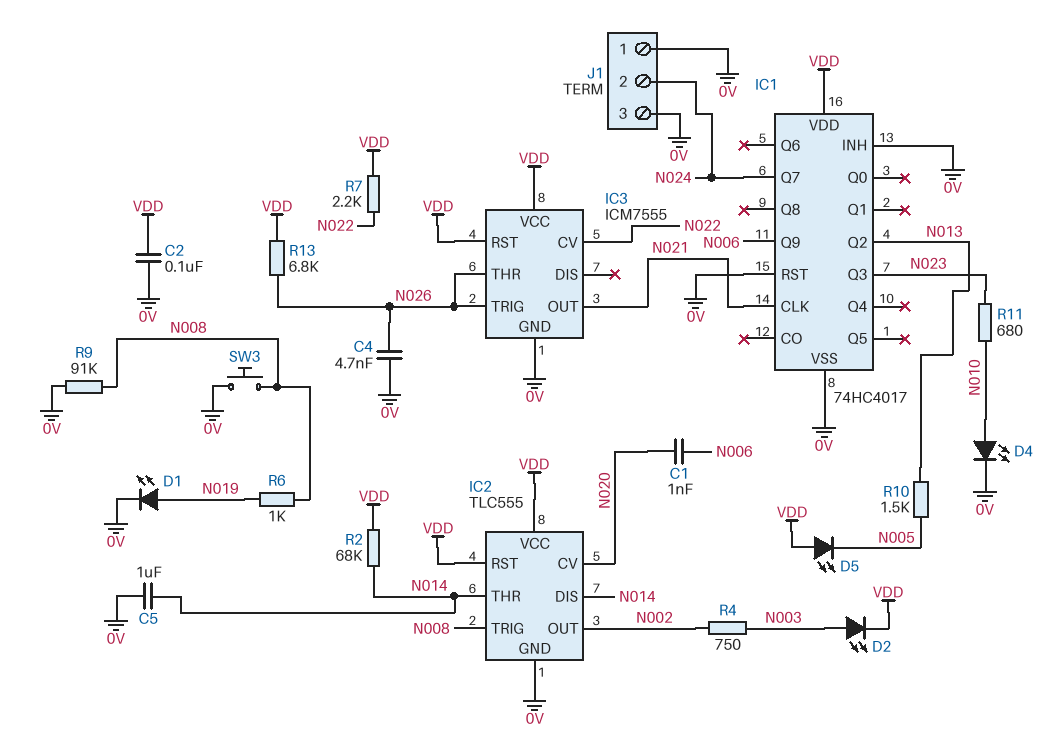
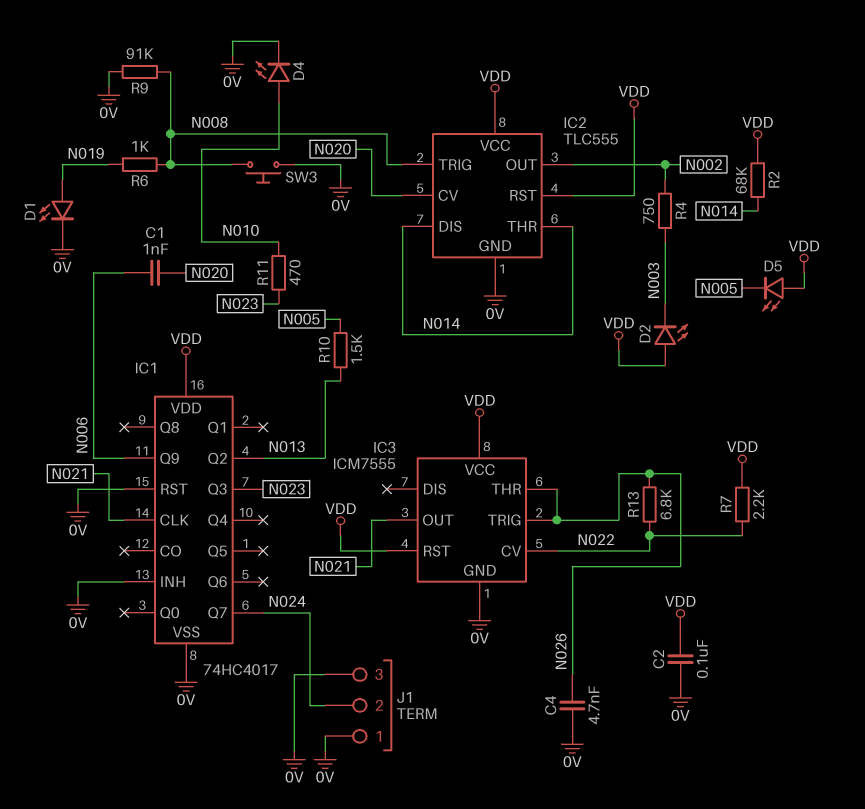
C5: 1uF (0V, N014) -> none
D2: LED (A N003, K VDD) -> LED (A VDD, K N003)
R11: 680 (N010, N023) -> 470 (N010, N023)
R13: 6.8k (N026, VDD) -> 6.8k (N022, N026)

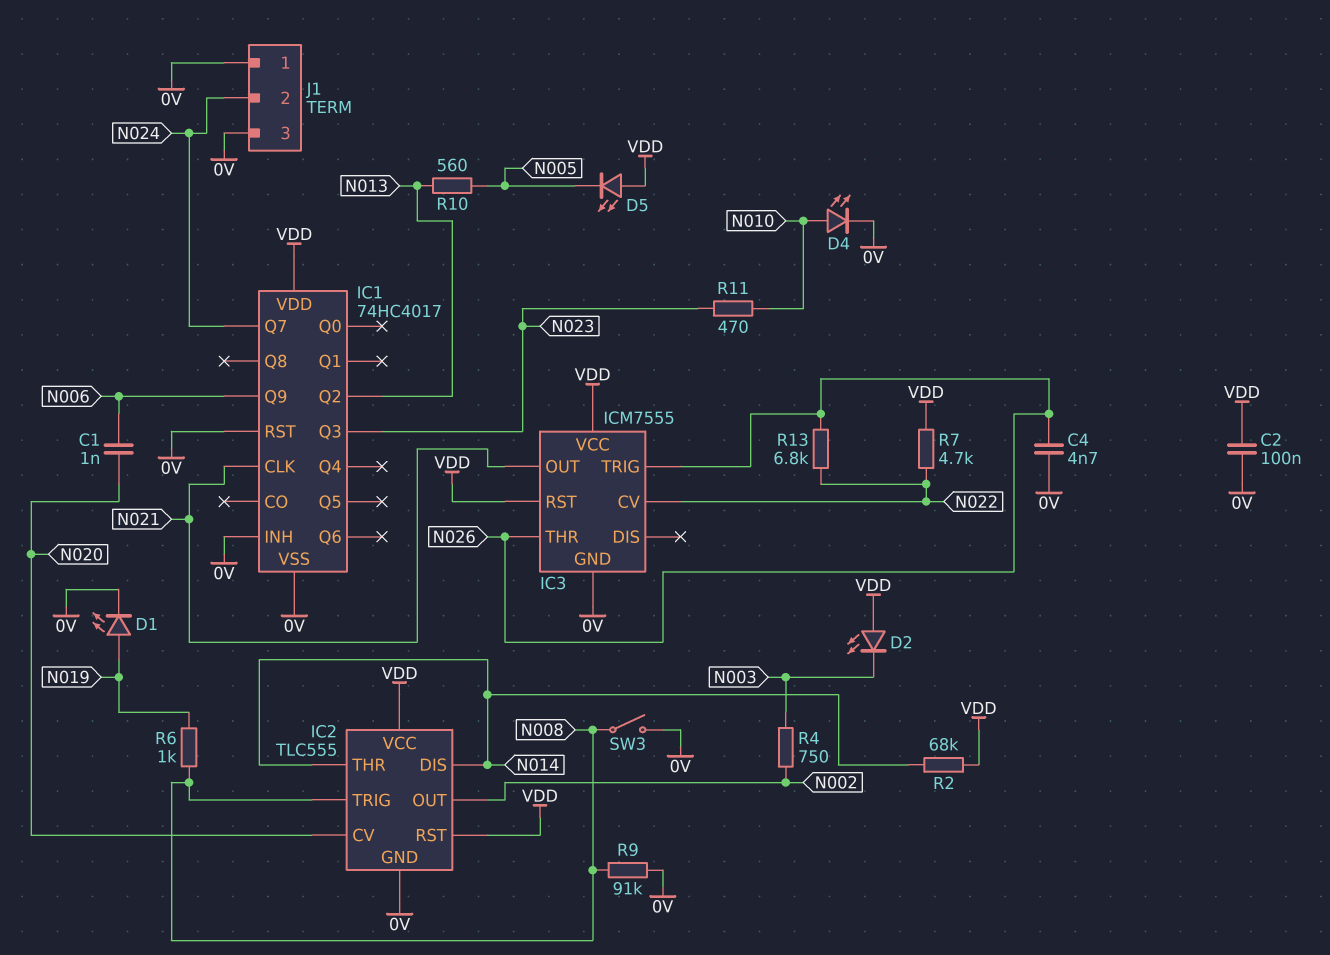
R7: 2.2k (N022, VDD) -> 4.7k (N022, VDD)
R10: 1.5k (N005, N013) -> 560 (N005, N013)
SW3: button (0V, N008) -> switch (0V, N008)

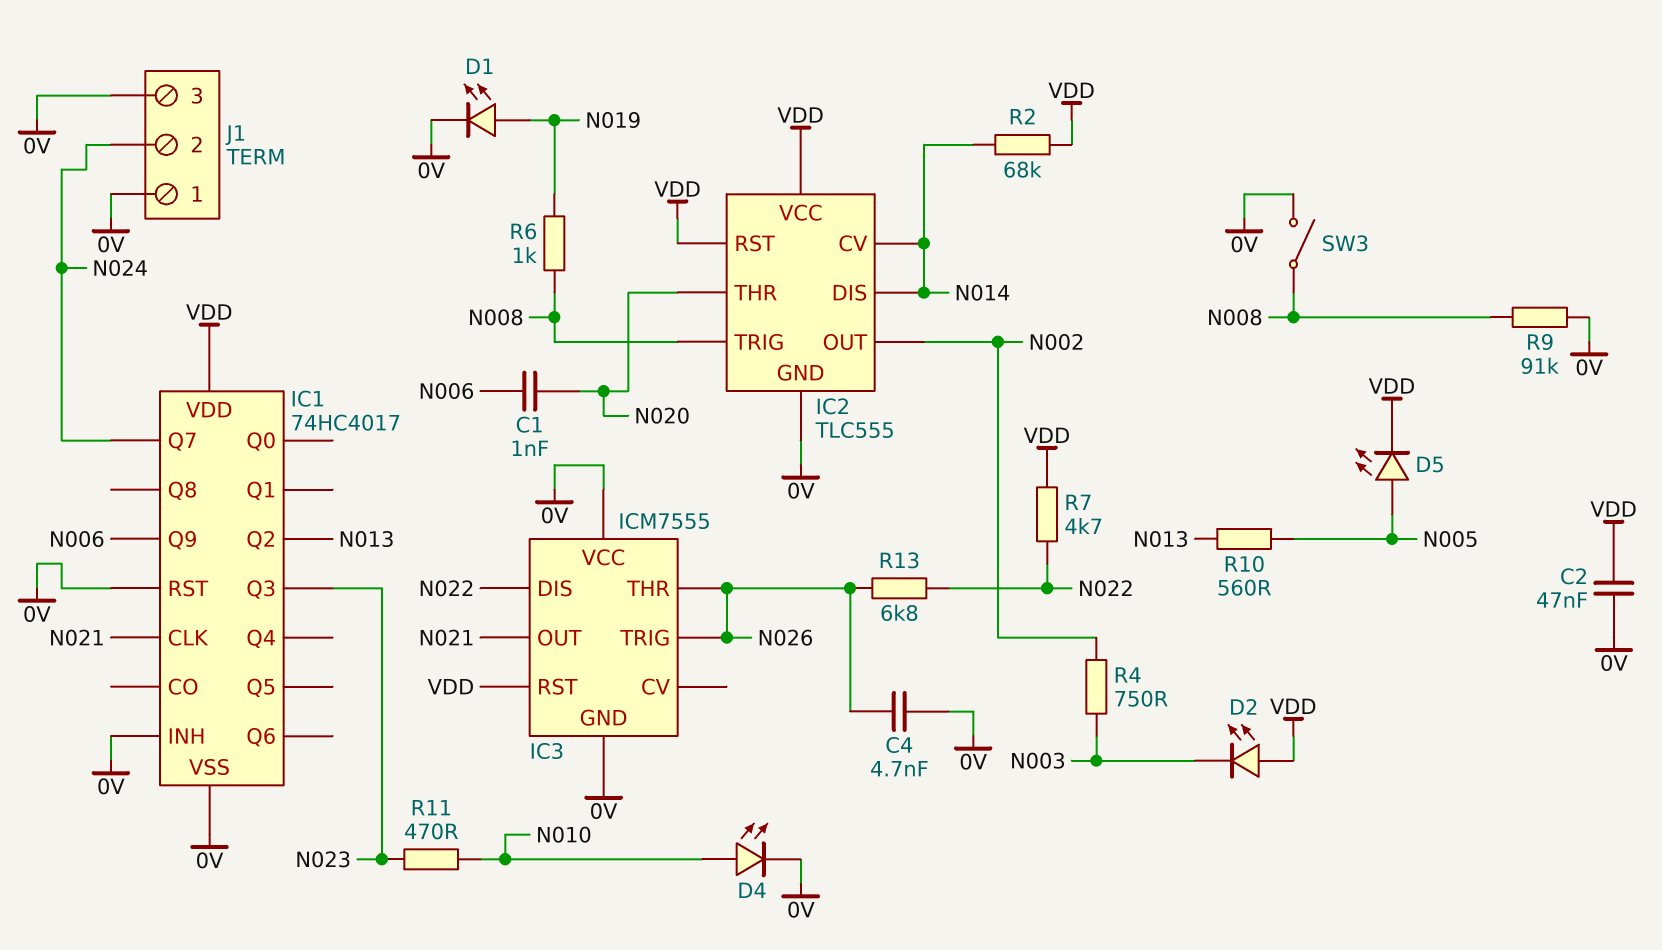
C2: 100nF (0V, VDD) -> 47nF (0V, VDD)
D5: LED (A VDD, K N005) -> LED (A N005, K VDD)
IC2 pin CV: N020 -> N014
IC2 pin THR: N014 -> N020
IC3 pin CV: N022 -> none
IC3 pin DIS: none -> N022
IC3 pin VCC: VDD -> 0V

